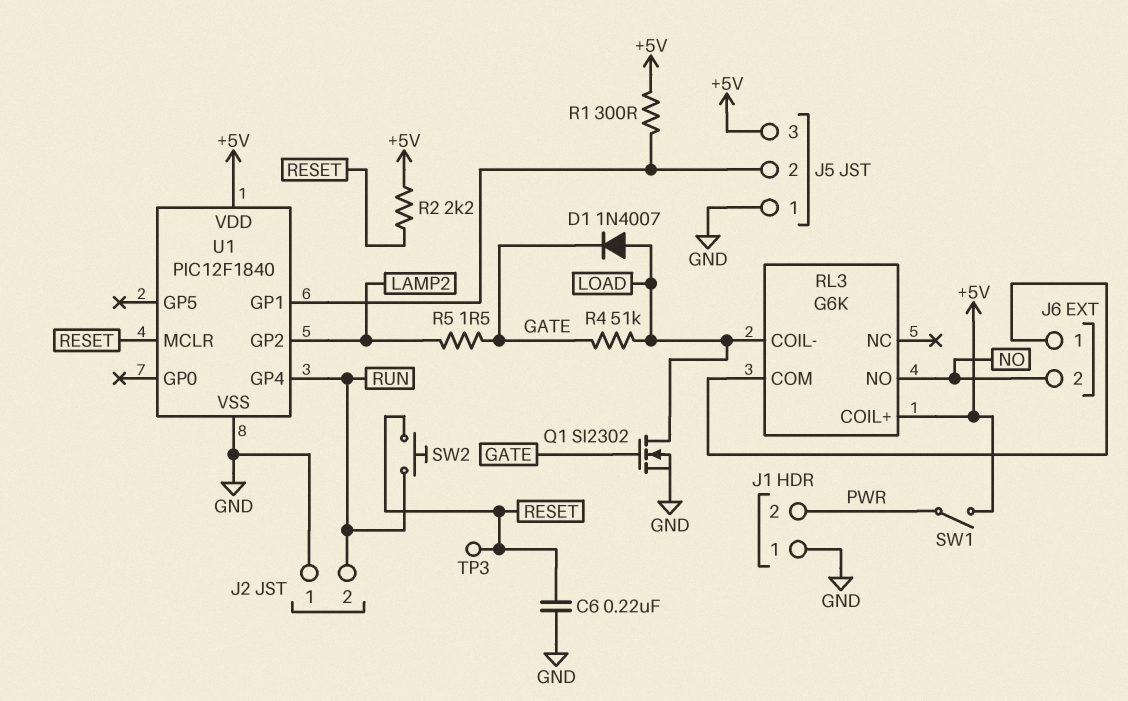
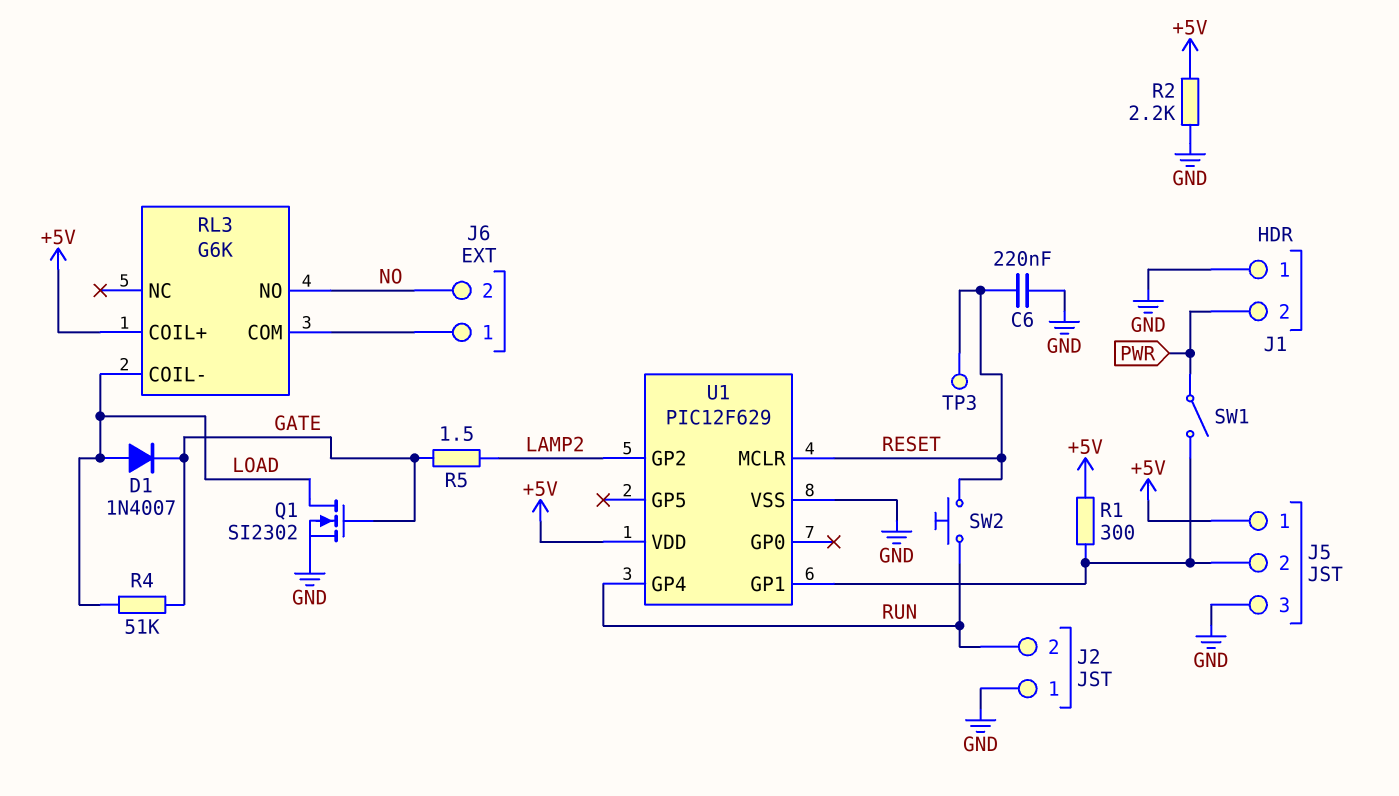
J5 pin 1: GND -> +5V
J5 pin 3: +5V -> GND
R2: 2.2k (+5V, RESET) -> 2.2k (+5V, GND)
SW1: switch (+5V, PWR) -> switch (J5/2, PWR)
U1: PIC12F1840 -> PIC12F629

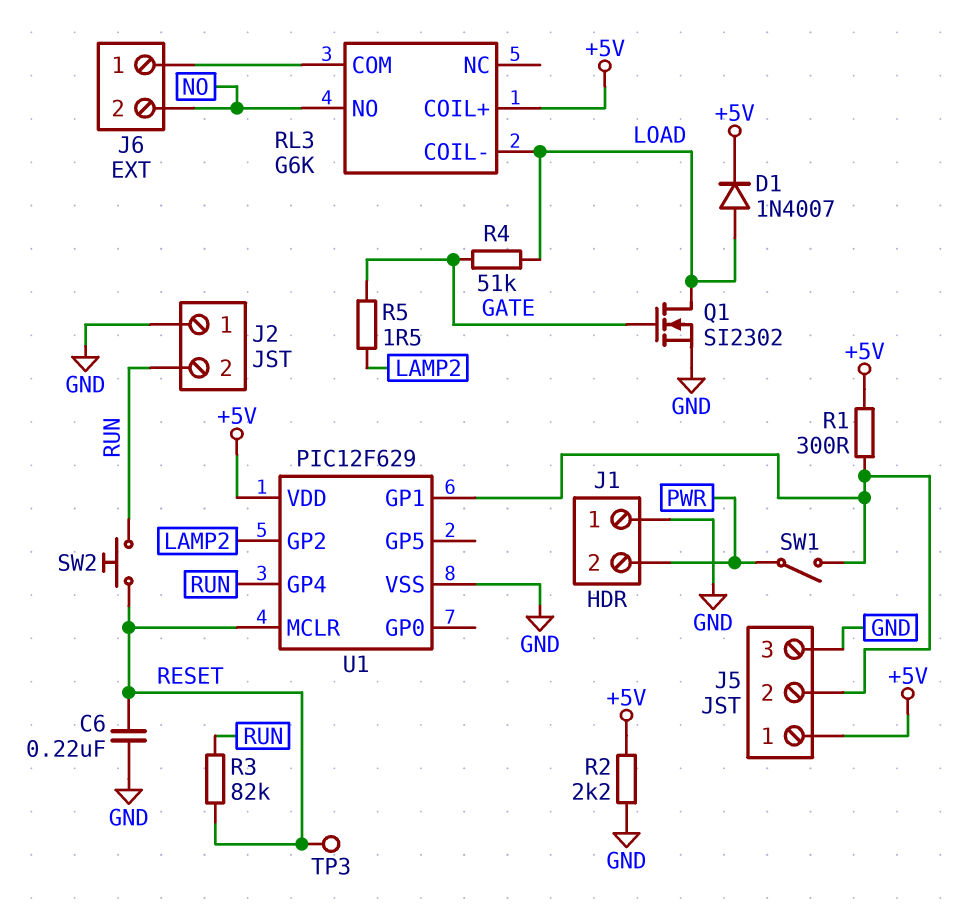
D1: diode 1N4007 (A LOAD, K GATE) -> diode 1N4007 (A LOAD, K +5V)
R3: none -> 82k (RESET, RUN)

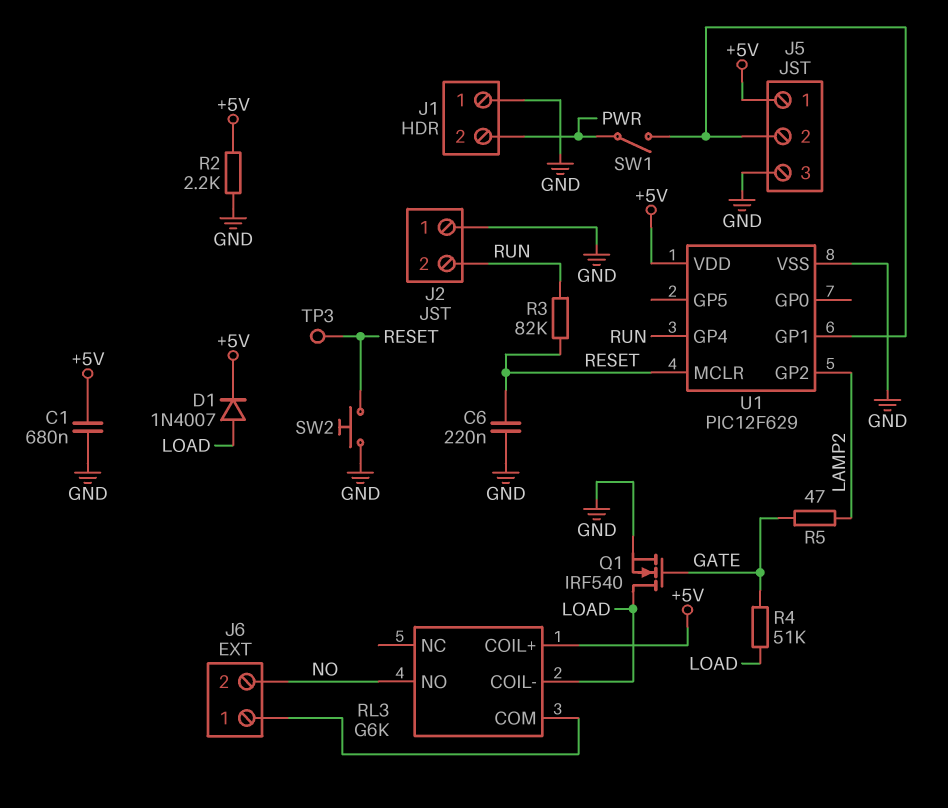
C1: none -> 680nF (+5V, GND)
Q1: NMOS SI2302 (G GATE, D LOAD, S GND) -> NMOS IRF540 (G GATE, D LOAD, S GND)
R1: 300 (+5V, J5/2) -> none
R5: 1.5 (GATE, LAMP2) -> 47 (GATE, LAMP2)
SW2: button (RESET, RUN) -> button (GND, RESET)

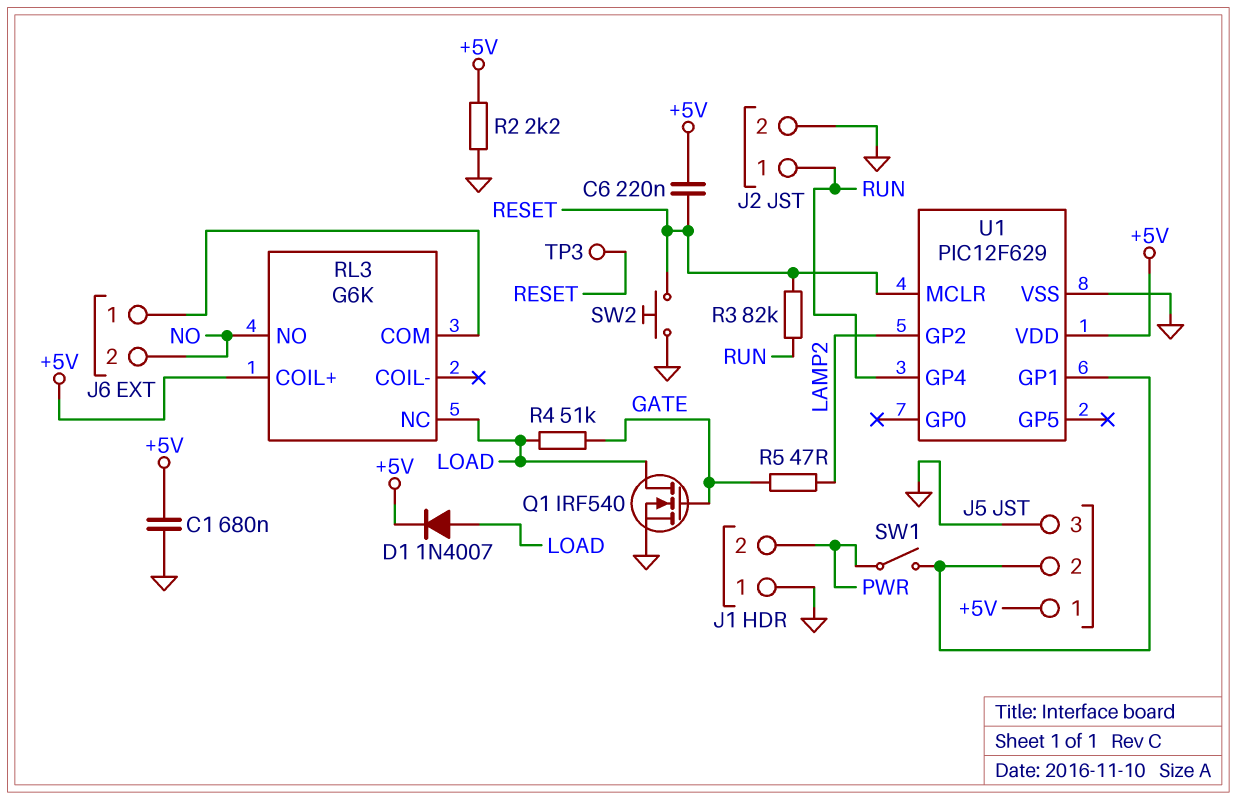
C6: 220nF (GND, RESET) -> 220nF (+5V, RESET)
J2 pin 1: GND -> RUN
J2 pin 2: RUN -> GND
RL3 pin COIL-: LOAD -> none
RL3 pin NC: none -> LOAD

